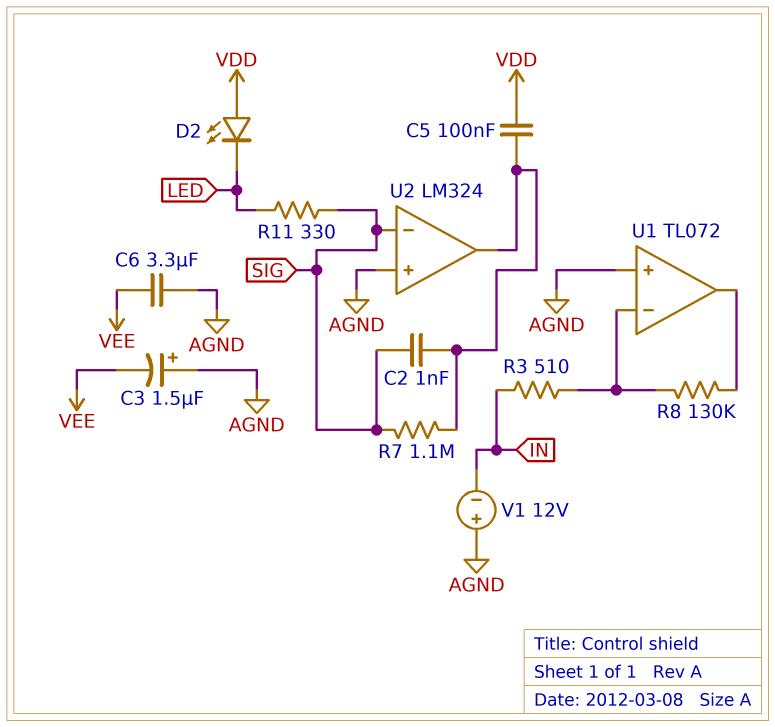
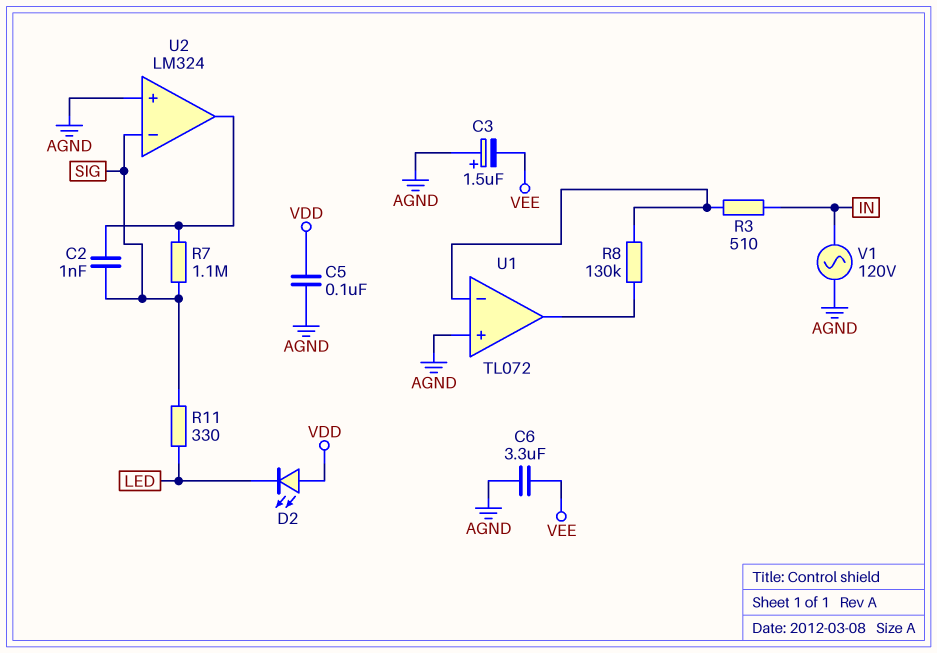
C5: 100nF (U2/out, VDD) -> 100nF (AGND, VDD)
V1: 12V (plus AGND, minus IN) -> AC 120V (AGND, IN)

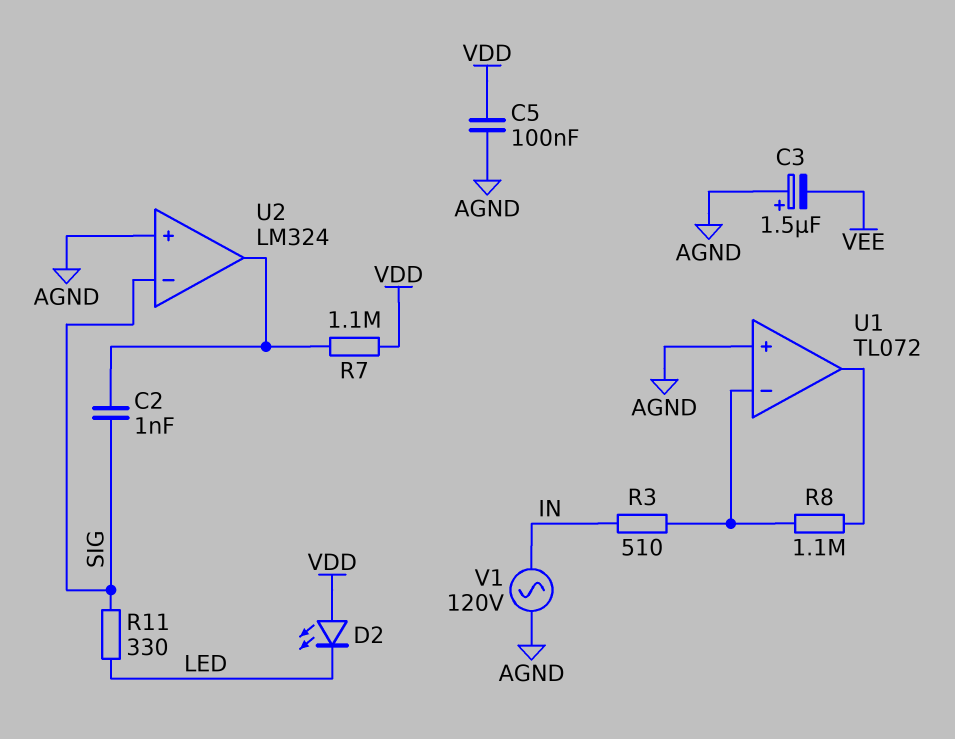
C6: 3.3uF (AGND, VEE) -> none
R7: 1.1M (SIG, U2/out) -> 1.1M (U2/out, VDD)
R8: 130k (U1/in-, U1/out) -> 1.1M (U1/in-, U1/out)

